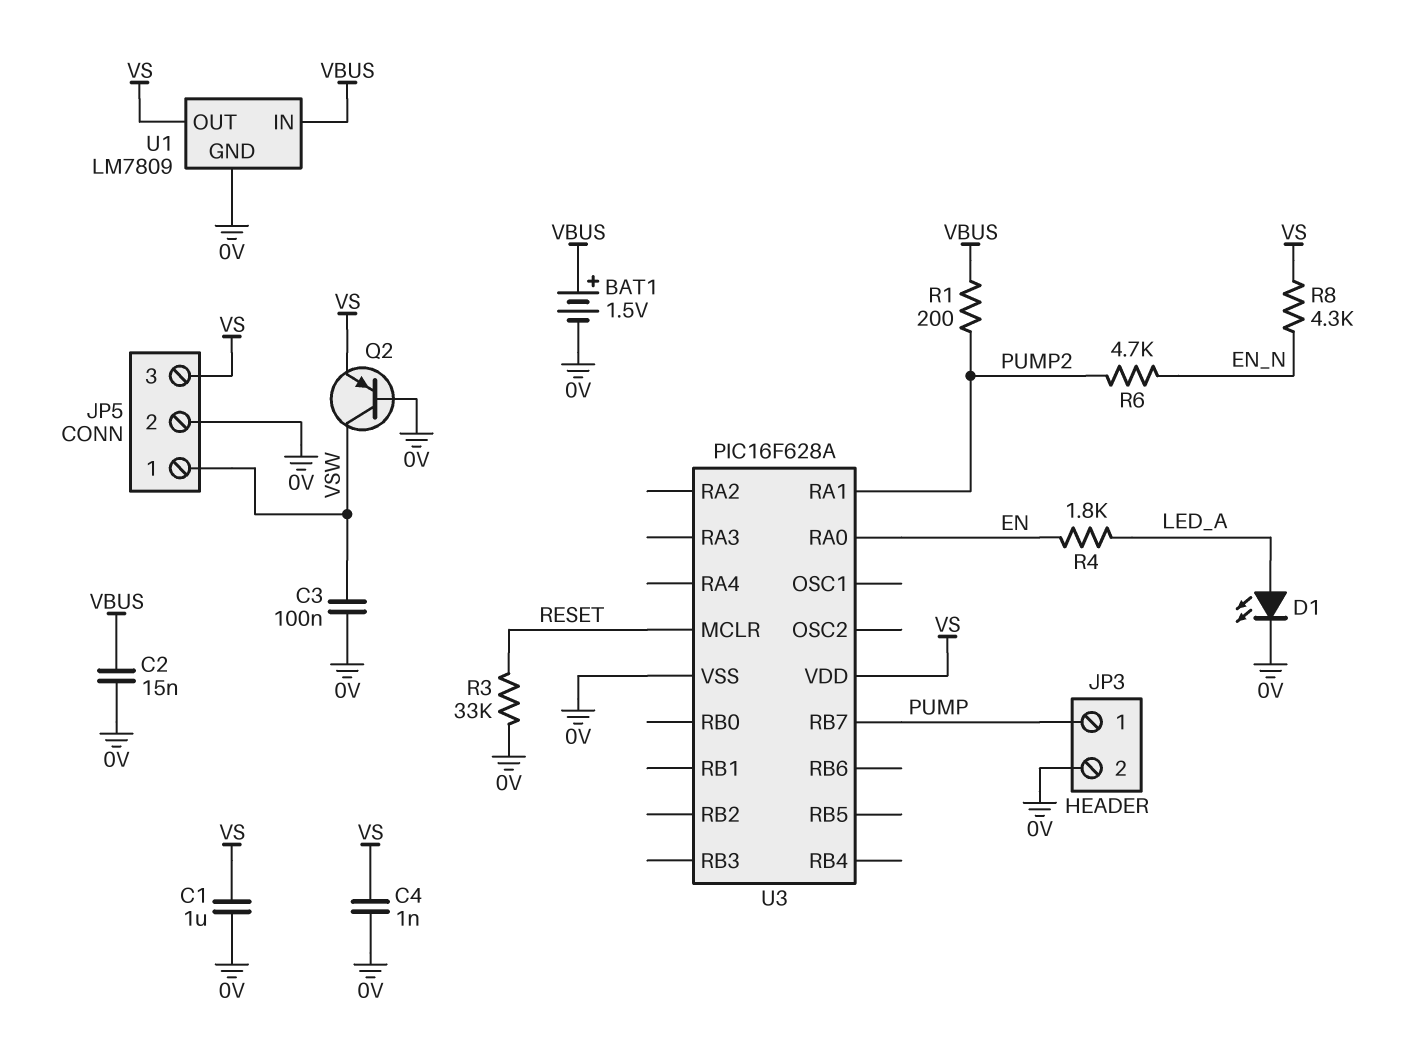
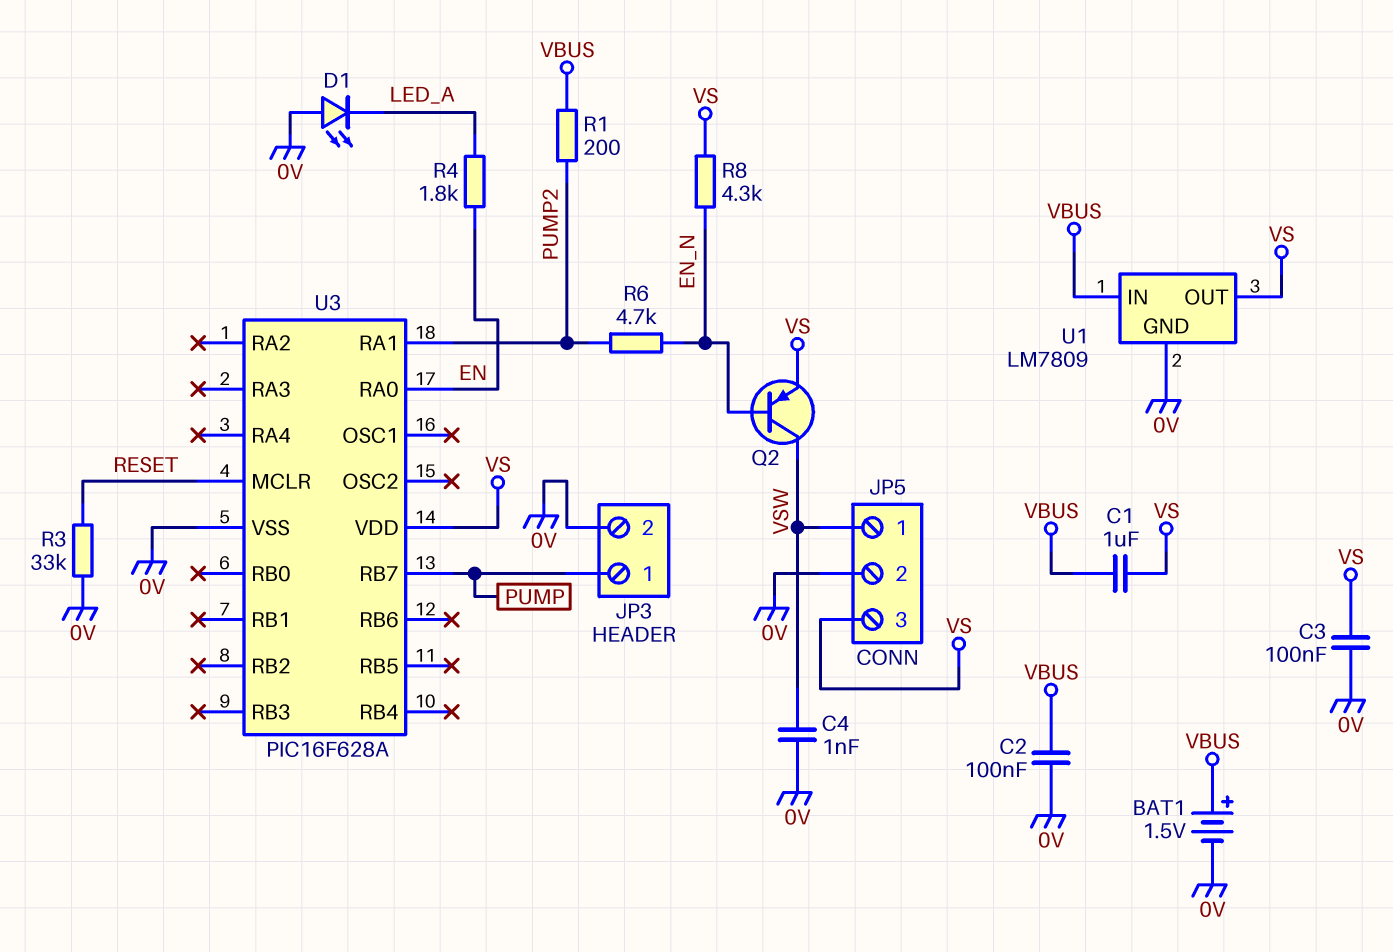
C1: 1uF (0V, VS) -> 1uF (VBUS, VS)
C2: 15nF (0V, VBUS) -> 100nF (0V, VBUS)
C3: 100nF (0V, VSW) -> 100nF (0V, VS)
C4: 1nF (0V, VS) -> 1nF (0V, VSW)
D1: LED (A LED_A, K 0V) -> LED (A 0V, K LED_A)
Q2: PNP (B 0V, C VSW, E VS) -> PNP (B EN_N, C VSW, E VS)

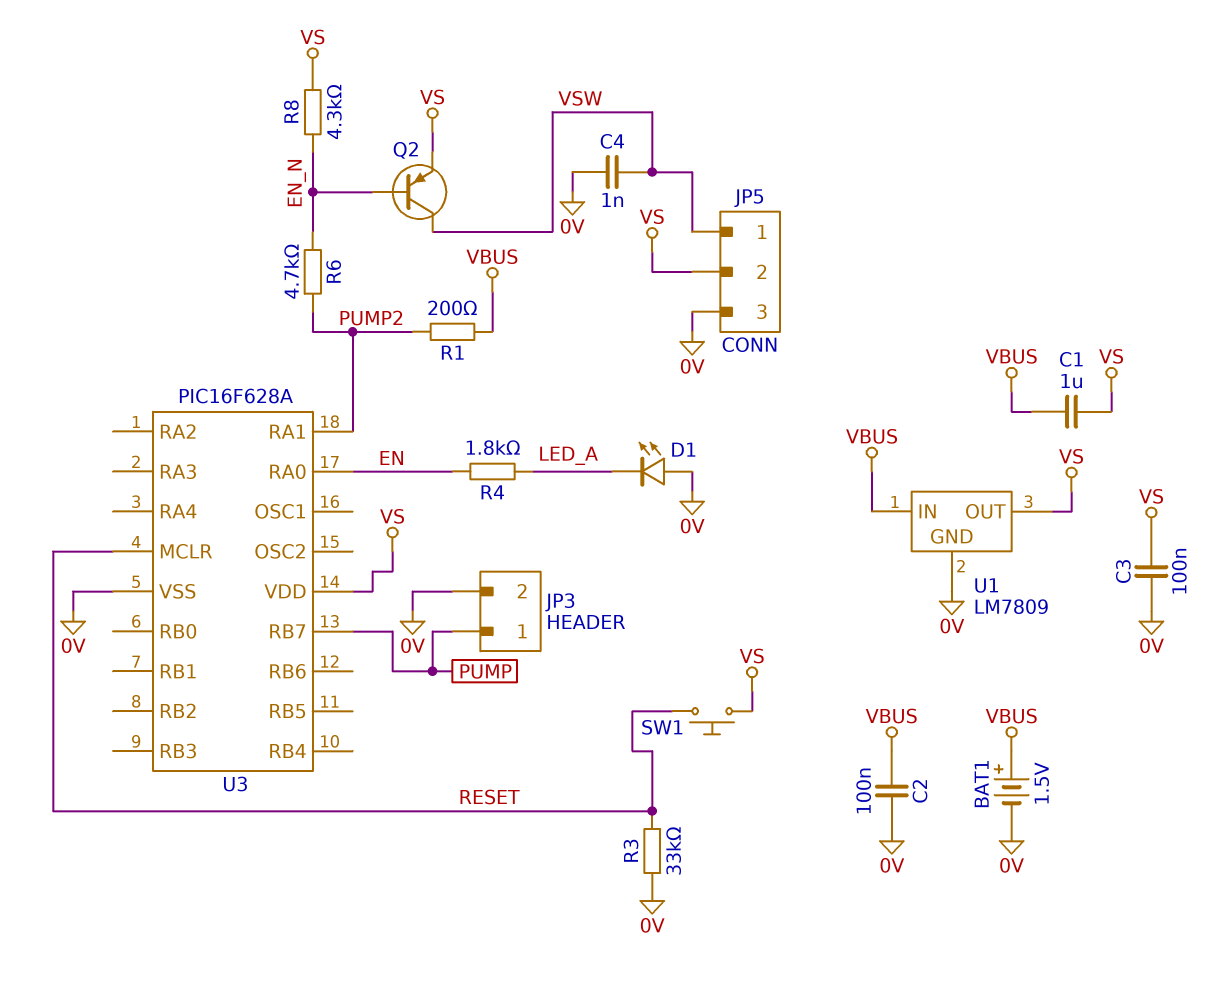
JP5 pin 2: 0V -> VS
JP5 pin 3: VS -> 0V
SW1: none -> button (RESET, VS)

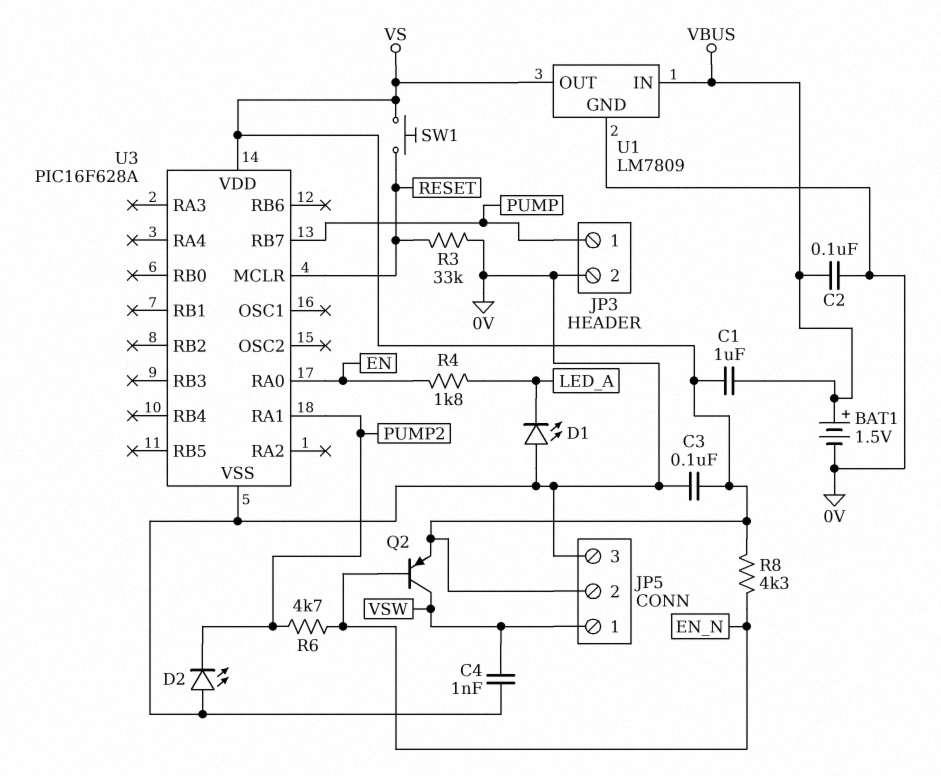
D2: none -> LED (A 0V, K PUMP2)
R1: 200 (PUMP2, VBUS) -> none

